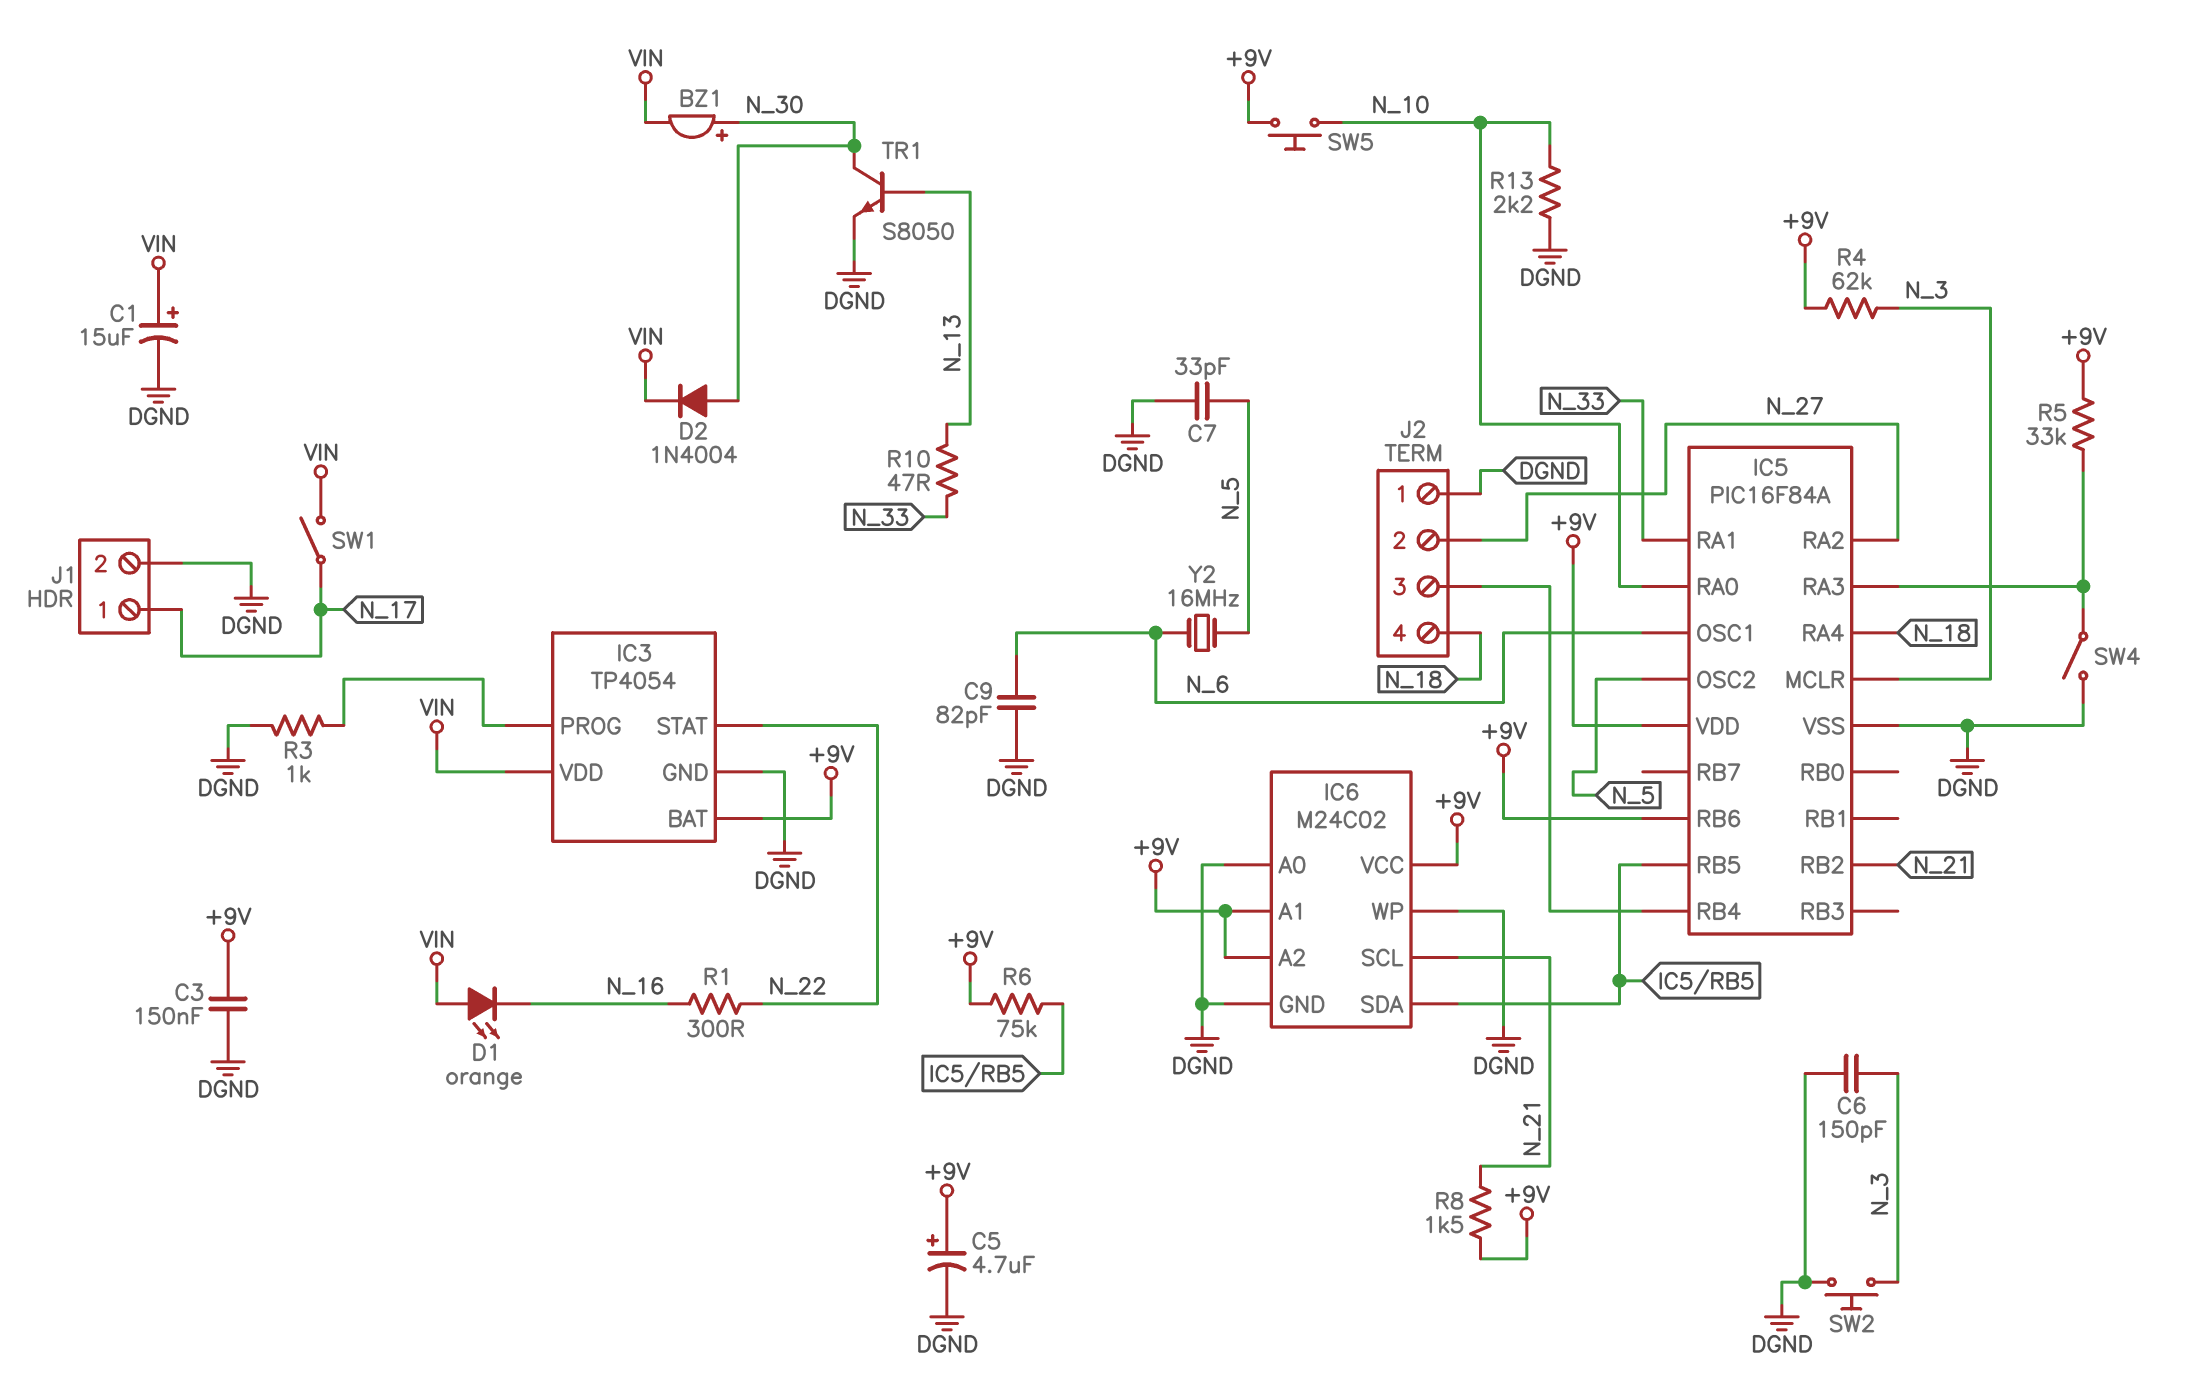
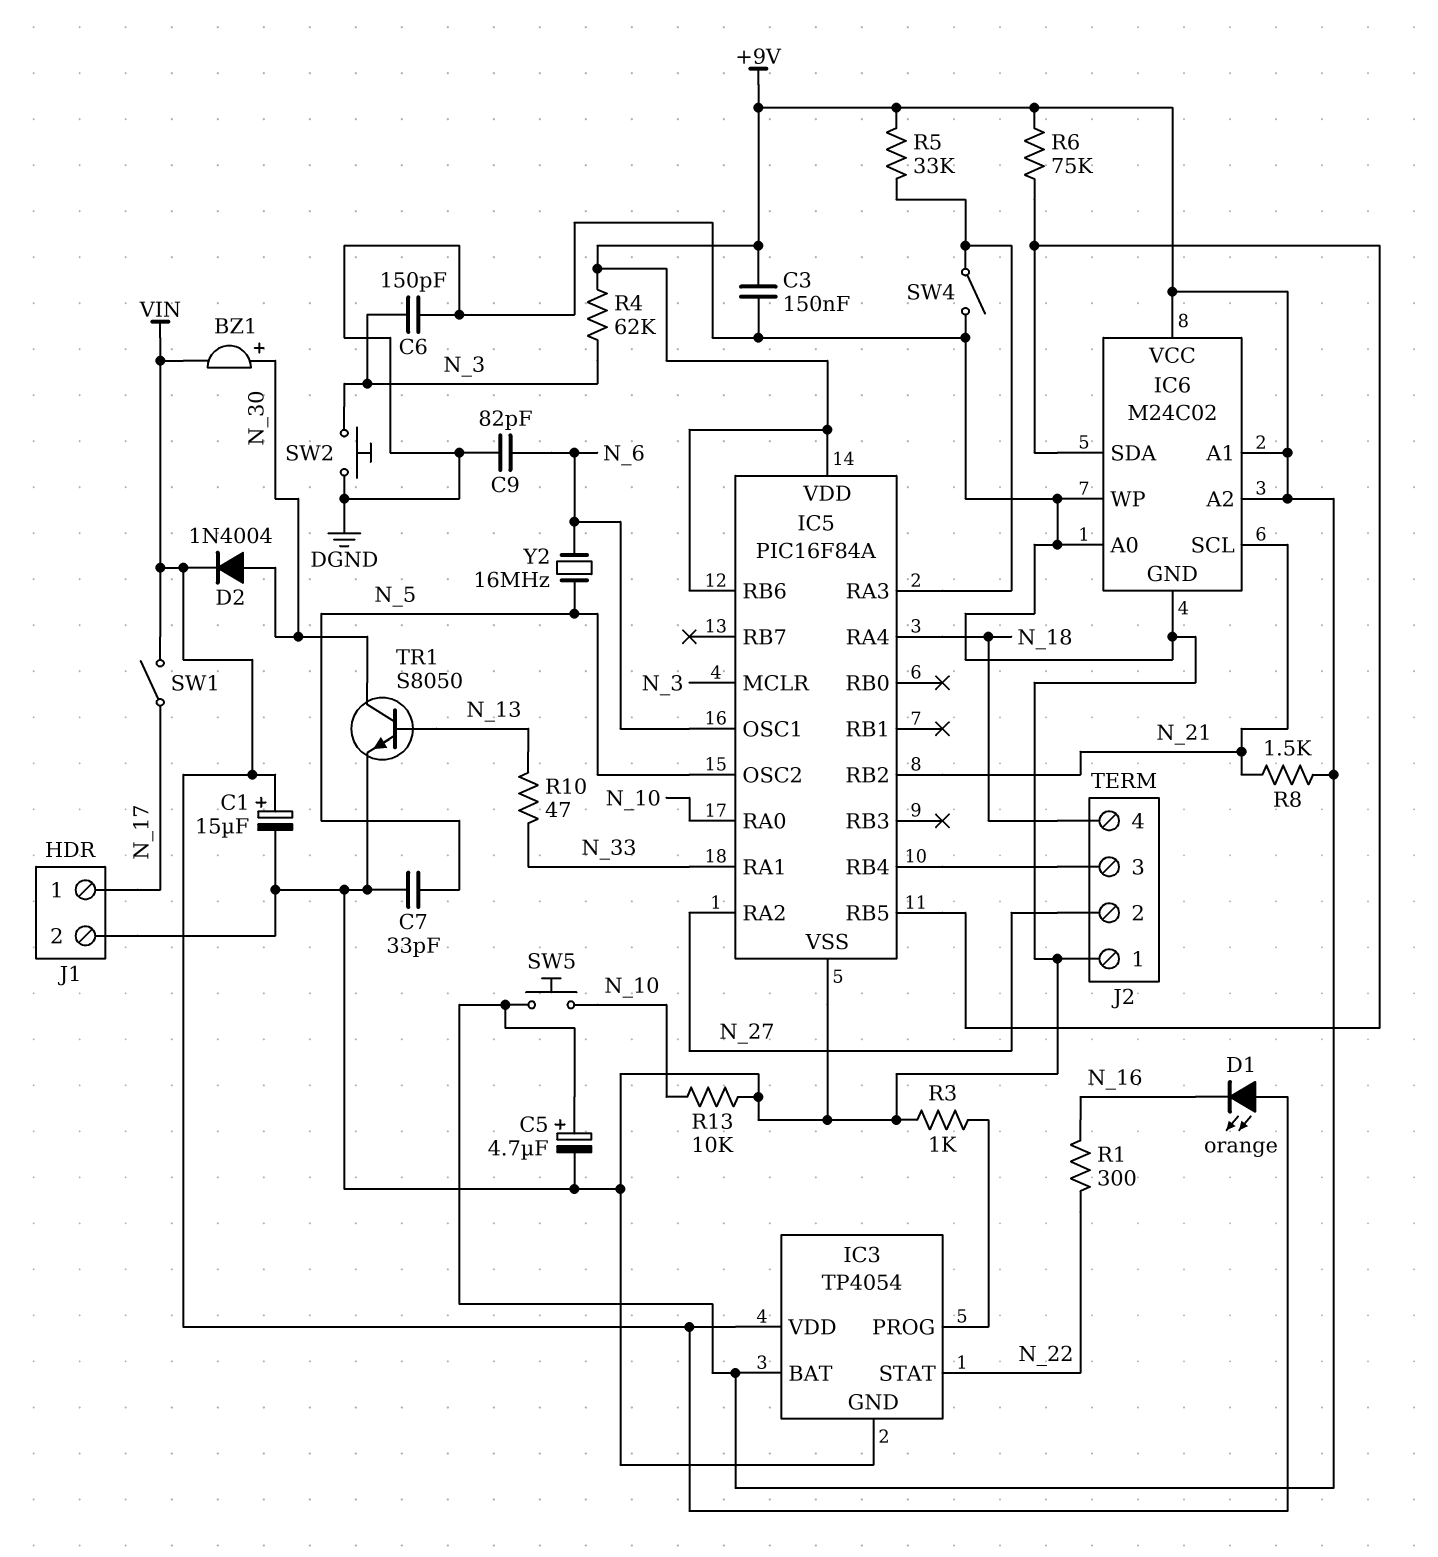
R13: 2.2k (DGND, N_10) -> 10k (DGND, N_10)

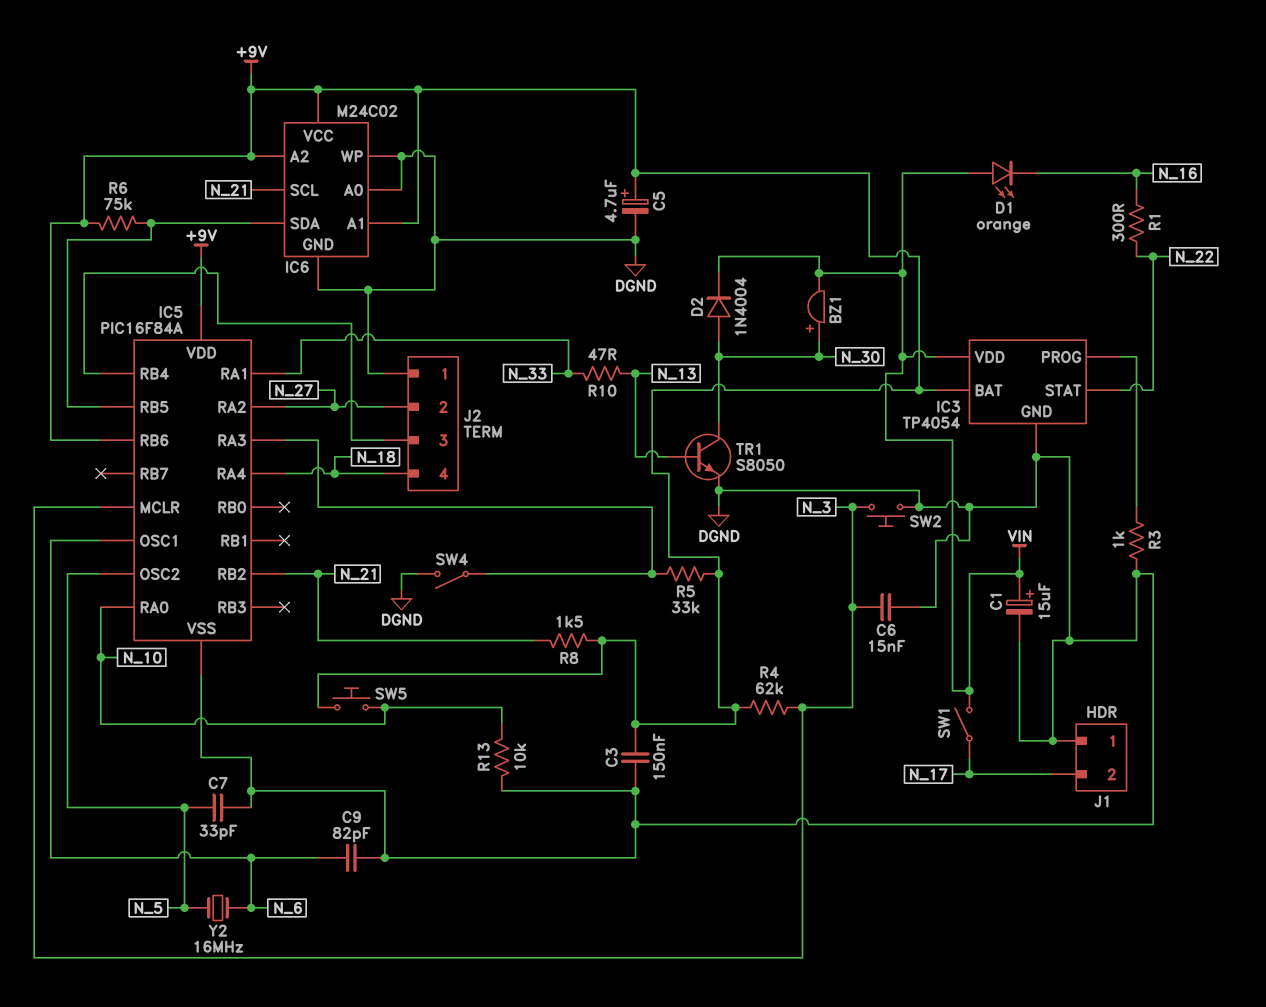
C6: 150pF (DGND, N_3) -> 15nF (DGND, N_3)
J1 pin 1: N_17 -> DGND
J1 pin 2: DGND -> N_17

